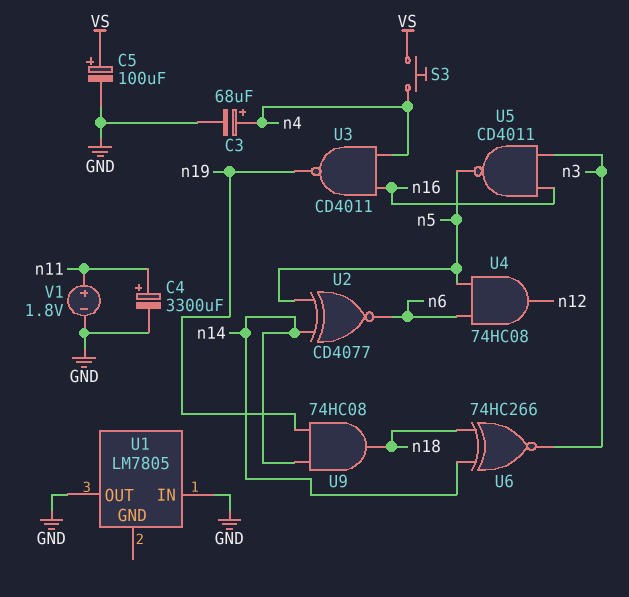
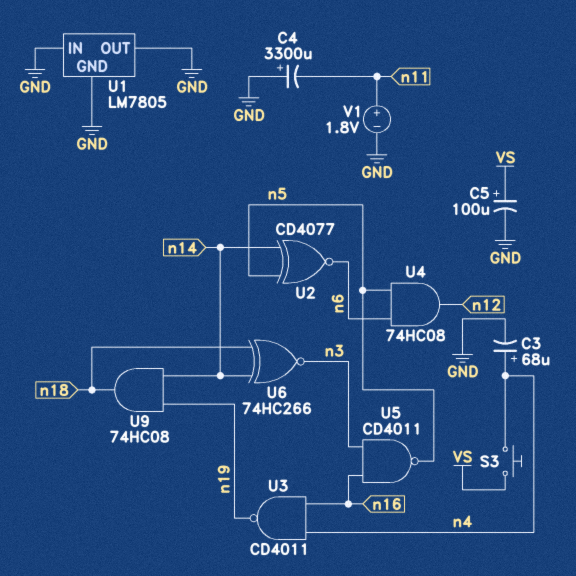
C4: 3300uF (plus n11, minus GND) -> 3300uF (plus GND, minus n11)
U1 pin GND: none -> GND

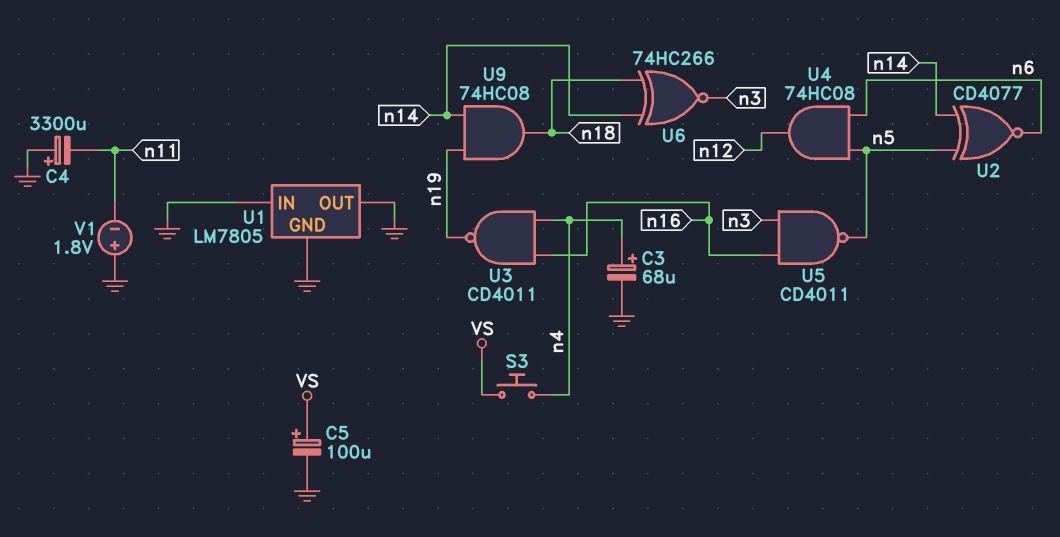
V1: 1.8V (plus n11, minus GND) -> 1.8V (plus GND, minus n11)

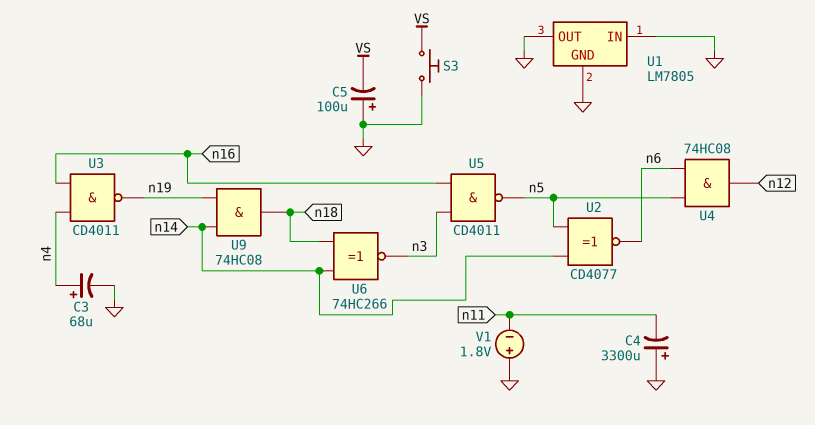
C5: 100uF (plus VS, minus GND) -> 100uF (plus GND, minus VS)
S3: button (VS, n4) -> button (GND, VS)

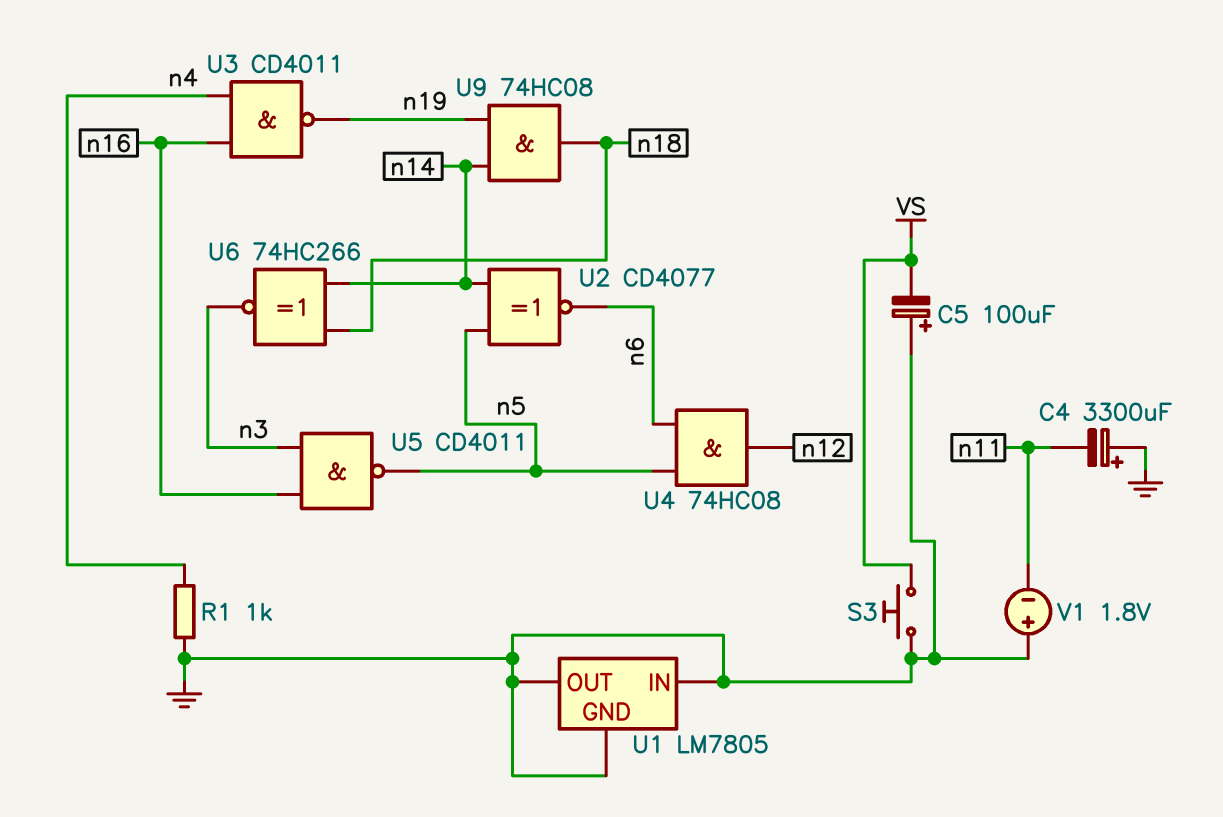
C3: 68uF (plus n4, minus GND) -> none
R1: none -> 1k (GND, n4)

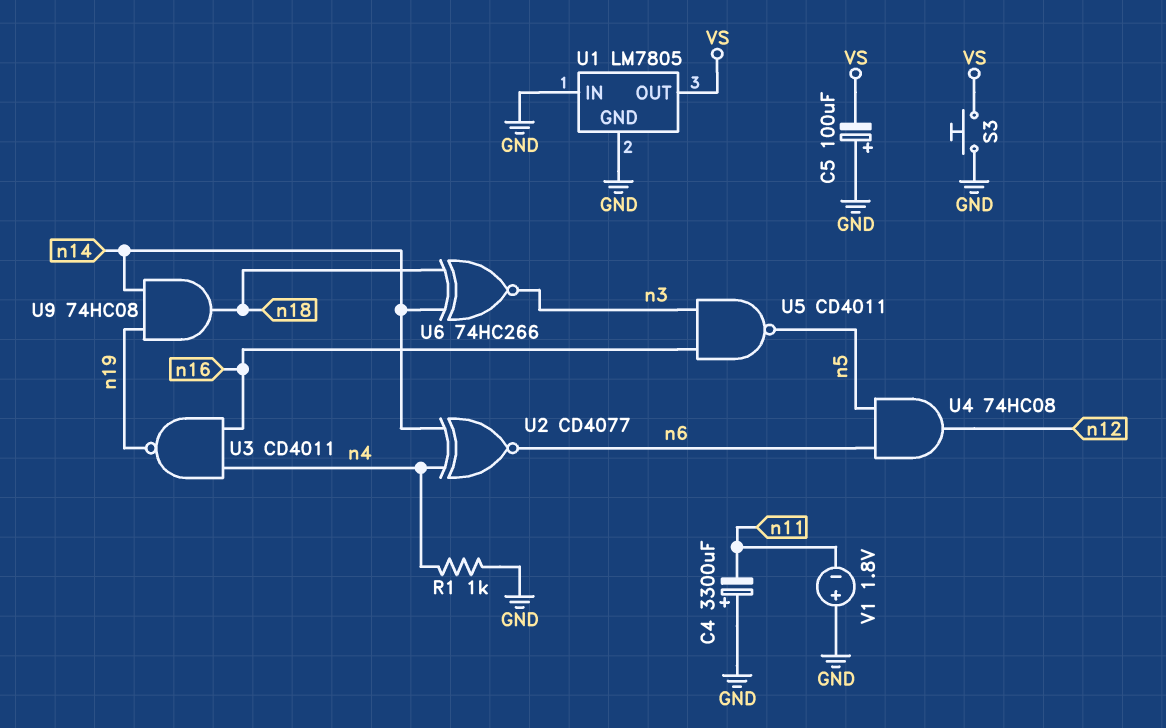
U1 pin OUT: GND -> VS
U2: XNOR CD4077 (in n5, in n14, out n6) -> XNOR CD4077 (in n4, in n14, out n6)

